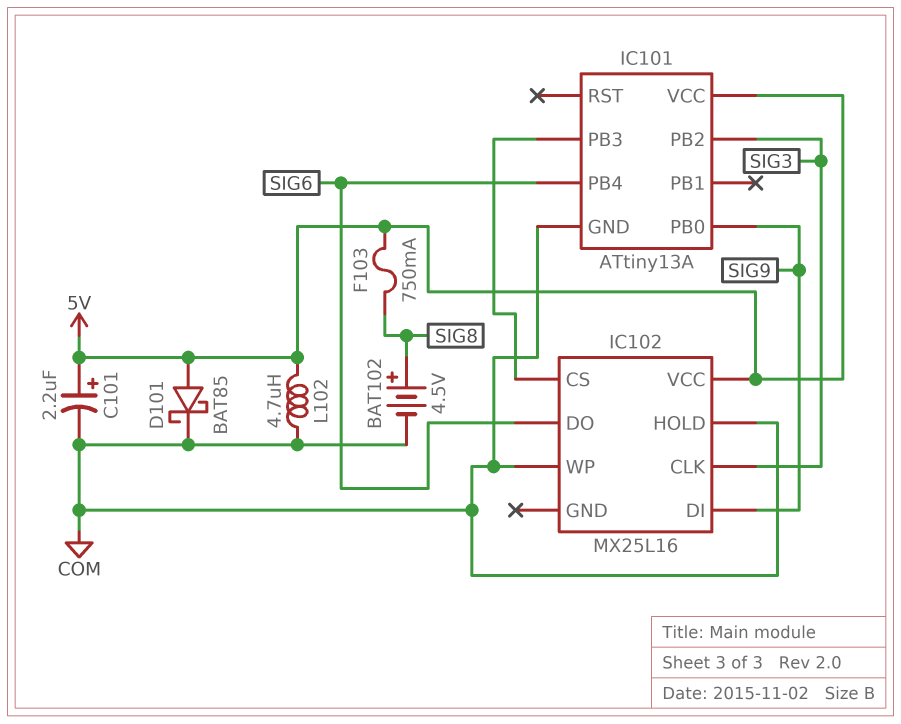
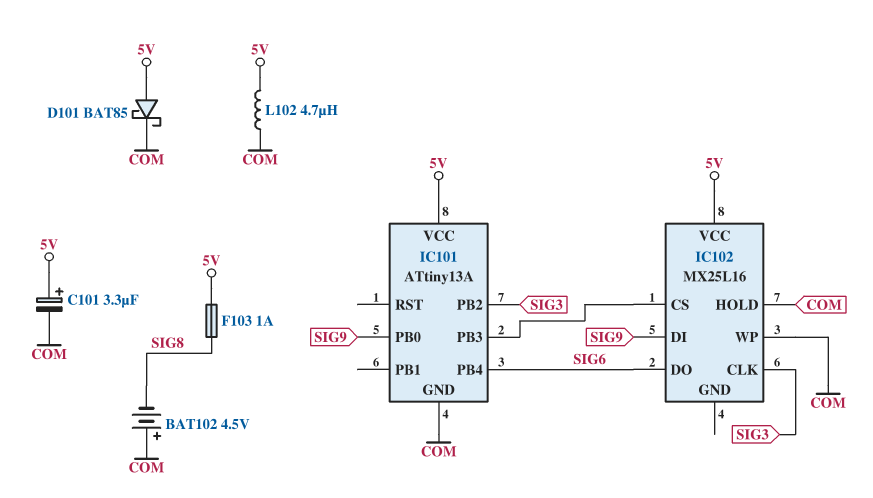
BAT102: 4.5V (plus SIG8, minus COM) -> 4.5V (plus COM, minus SIG8)
C101: 2.2uF (plus 5V, minus COM) -> 3.3uF (plus 5V, minus COM)
F103: 750mA (5V, SIG8) -> 1A (5V, SIG8)

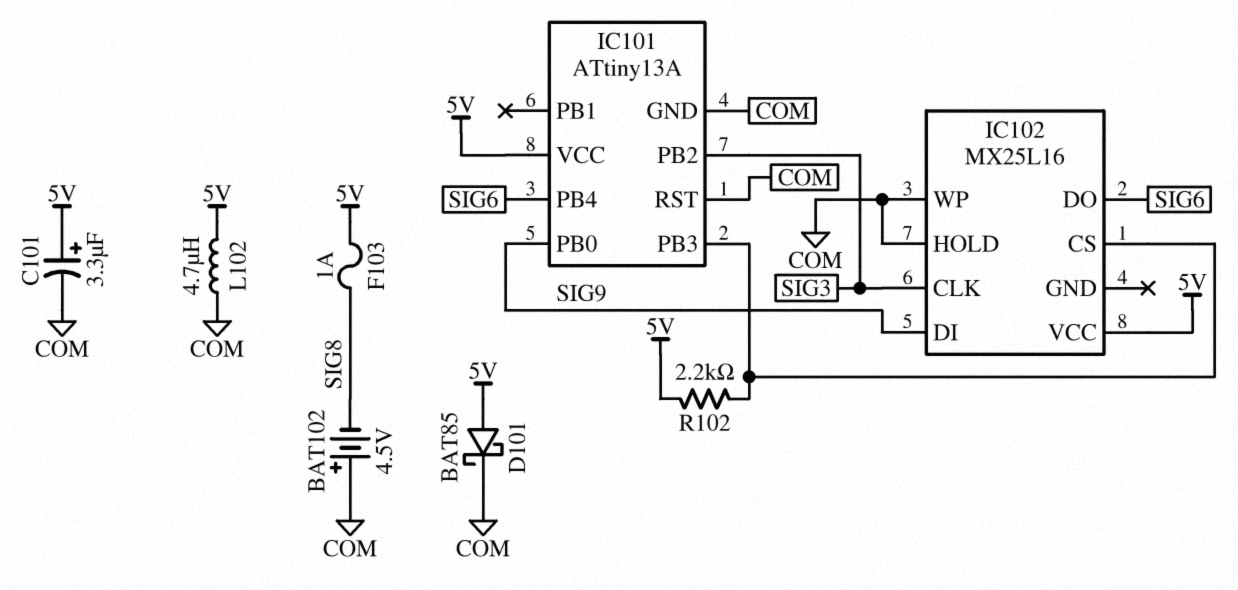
IC101 pin RST: none -> COM
R102: none -> 2.2k (5V, IC101/PB3)

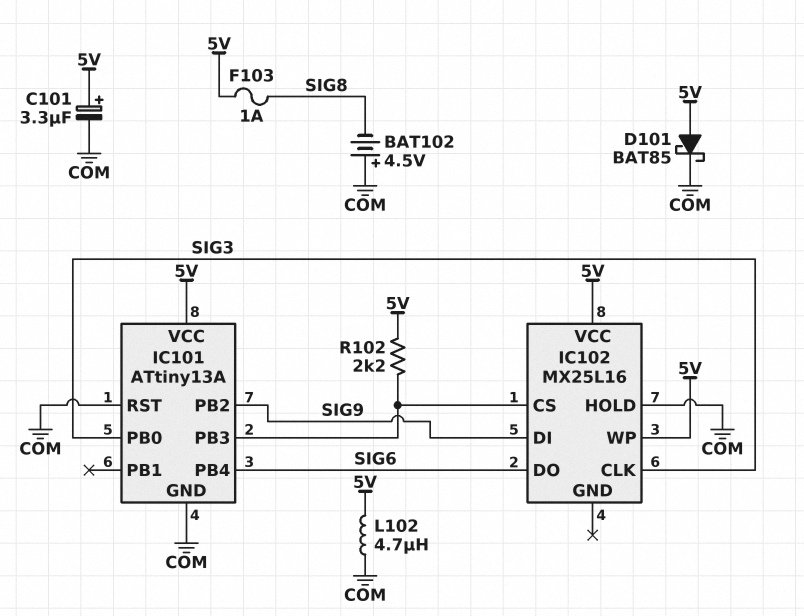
IC101 pin PB0: SIG9 -> SIG3
IC101 pin PB2: SIG3 -> SIG9
IC102 pin WP: COM -> 5V

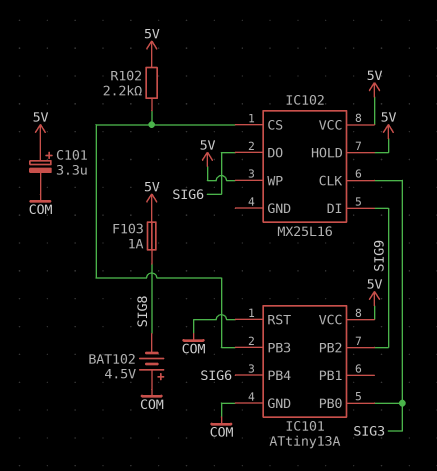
D101: schottky BAT85 (A 5V, K COM) -> none
IC102 pin HOLD: COM -> 5V
L102: 4.7uH (5V, COM) -> none

